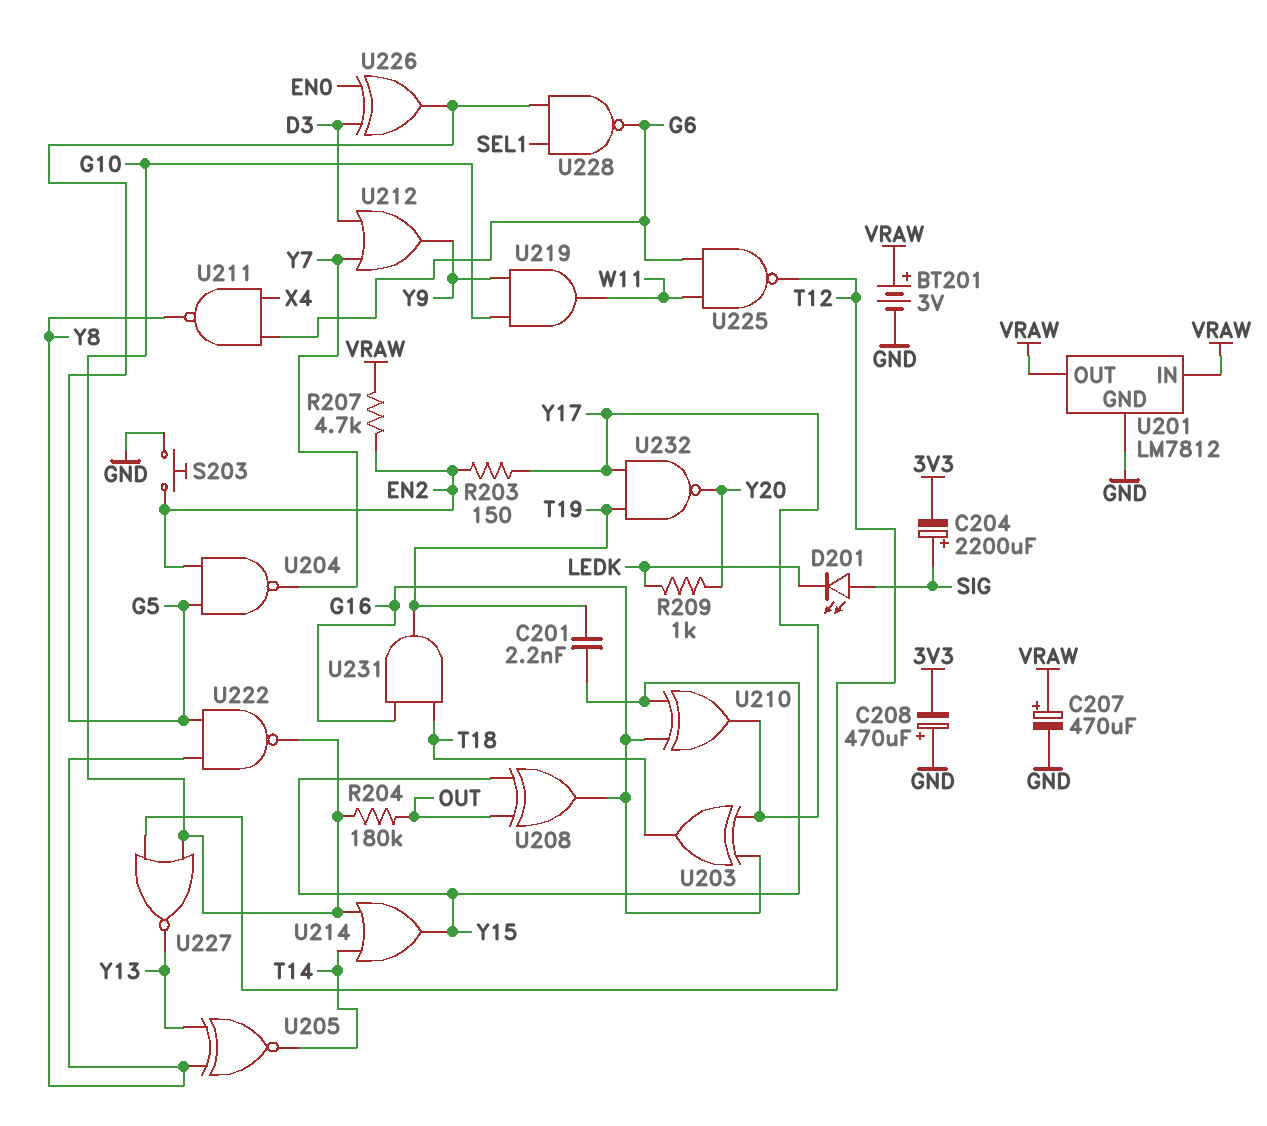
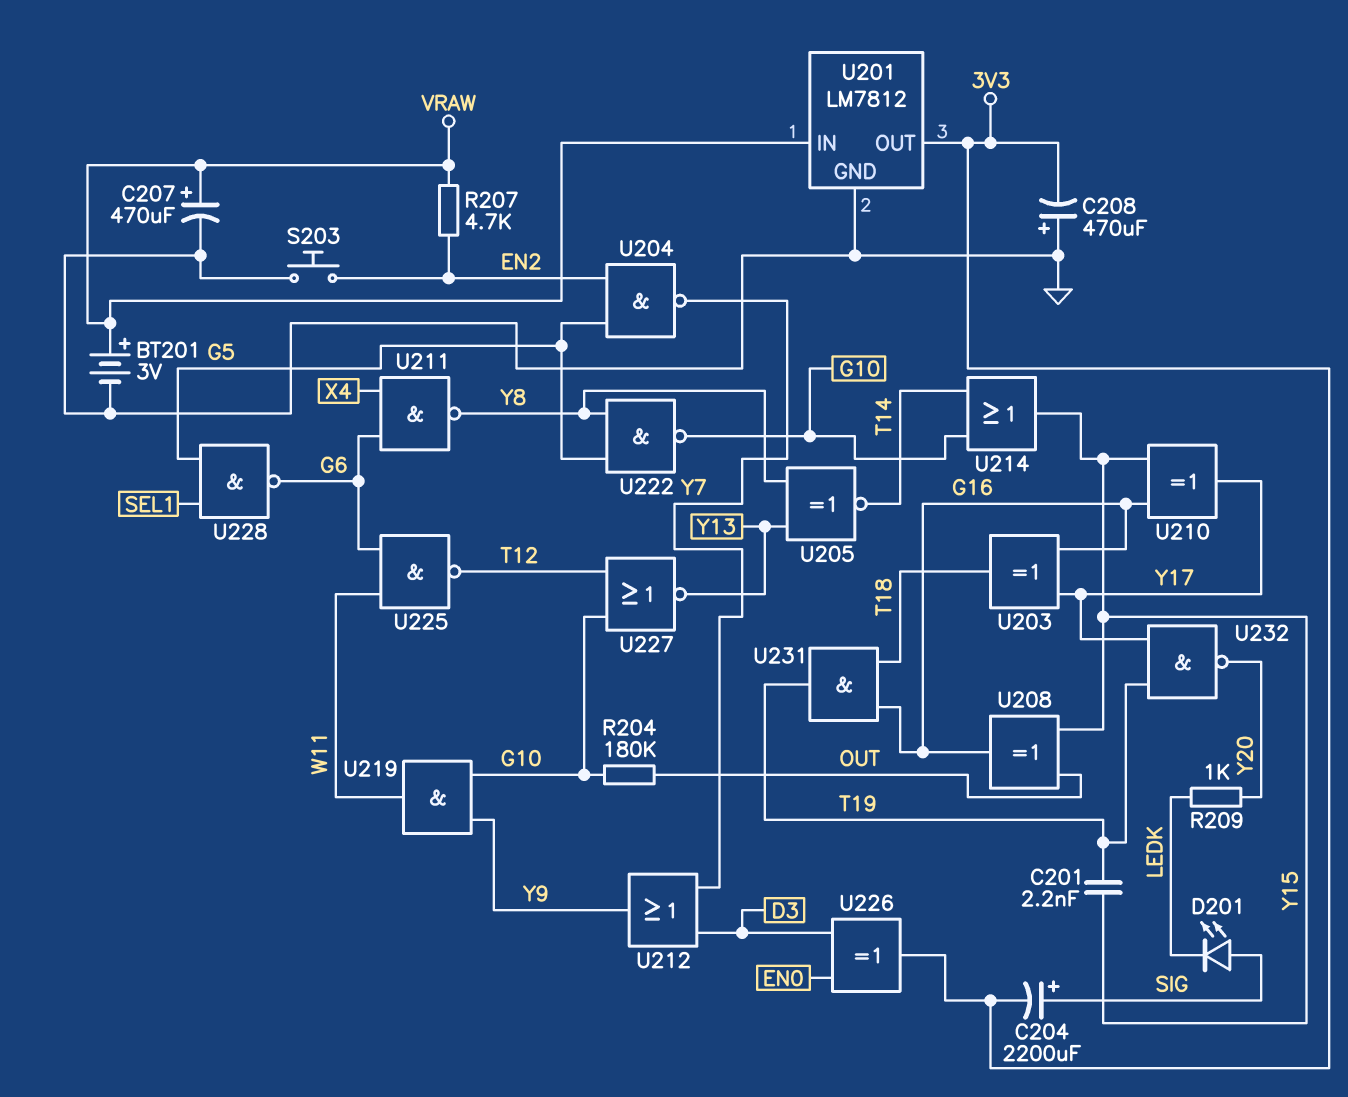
R203: 150 (EN2, Y17) -> none
U201 pin OUT: VRAW -> 3V3
U226: XOR (in D3, in EN0, out G5) -> XOR (in D3, in EN0, out 3V3)

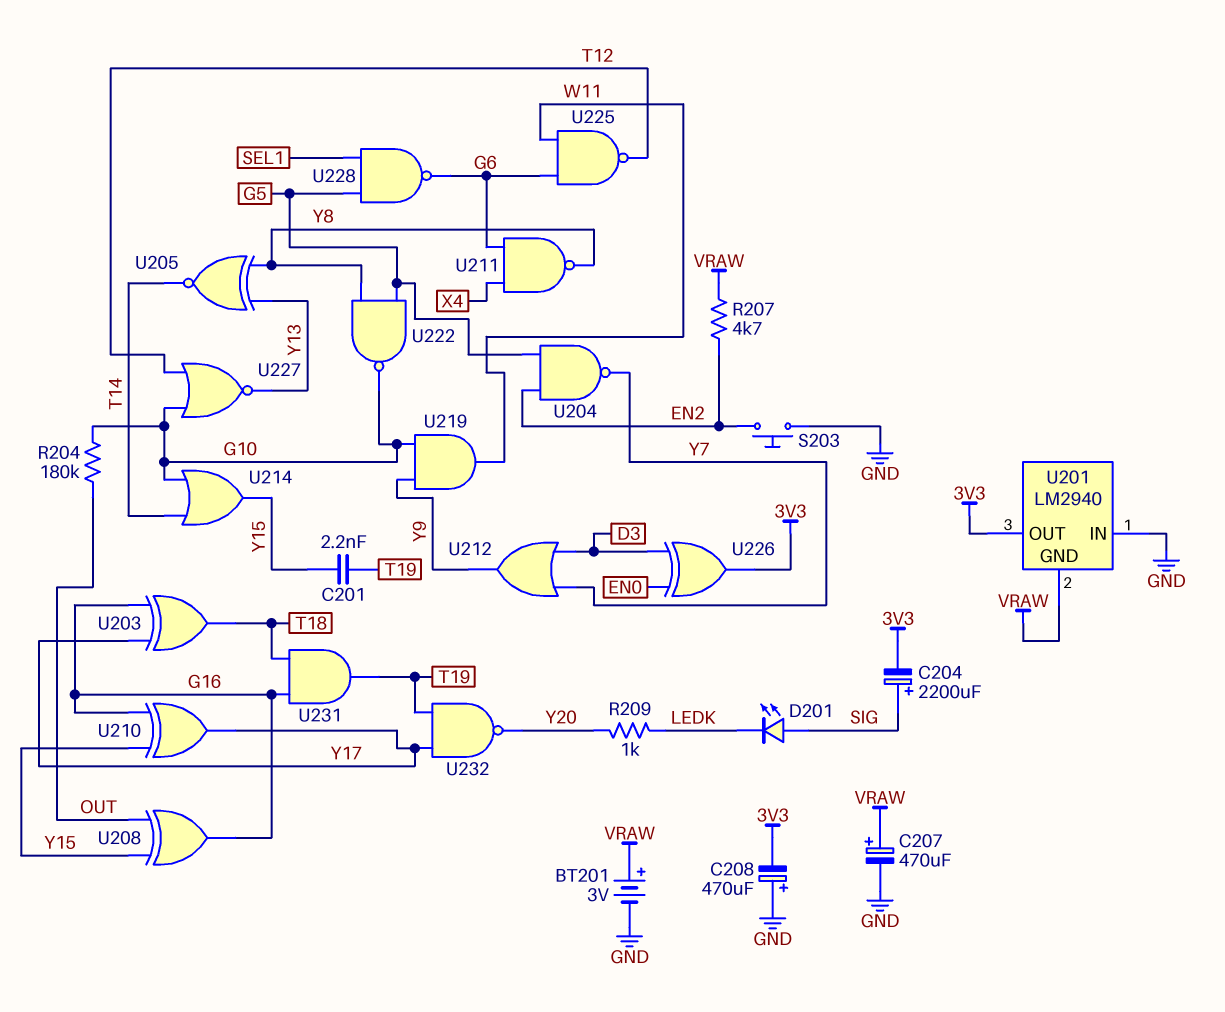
U201: LM7812 -> LM2940
U201 pin GND: GND -> VRAW
U201 pin IN: VRAW -> GND

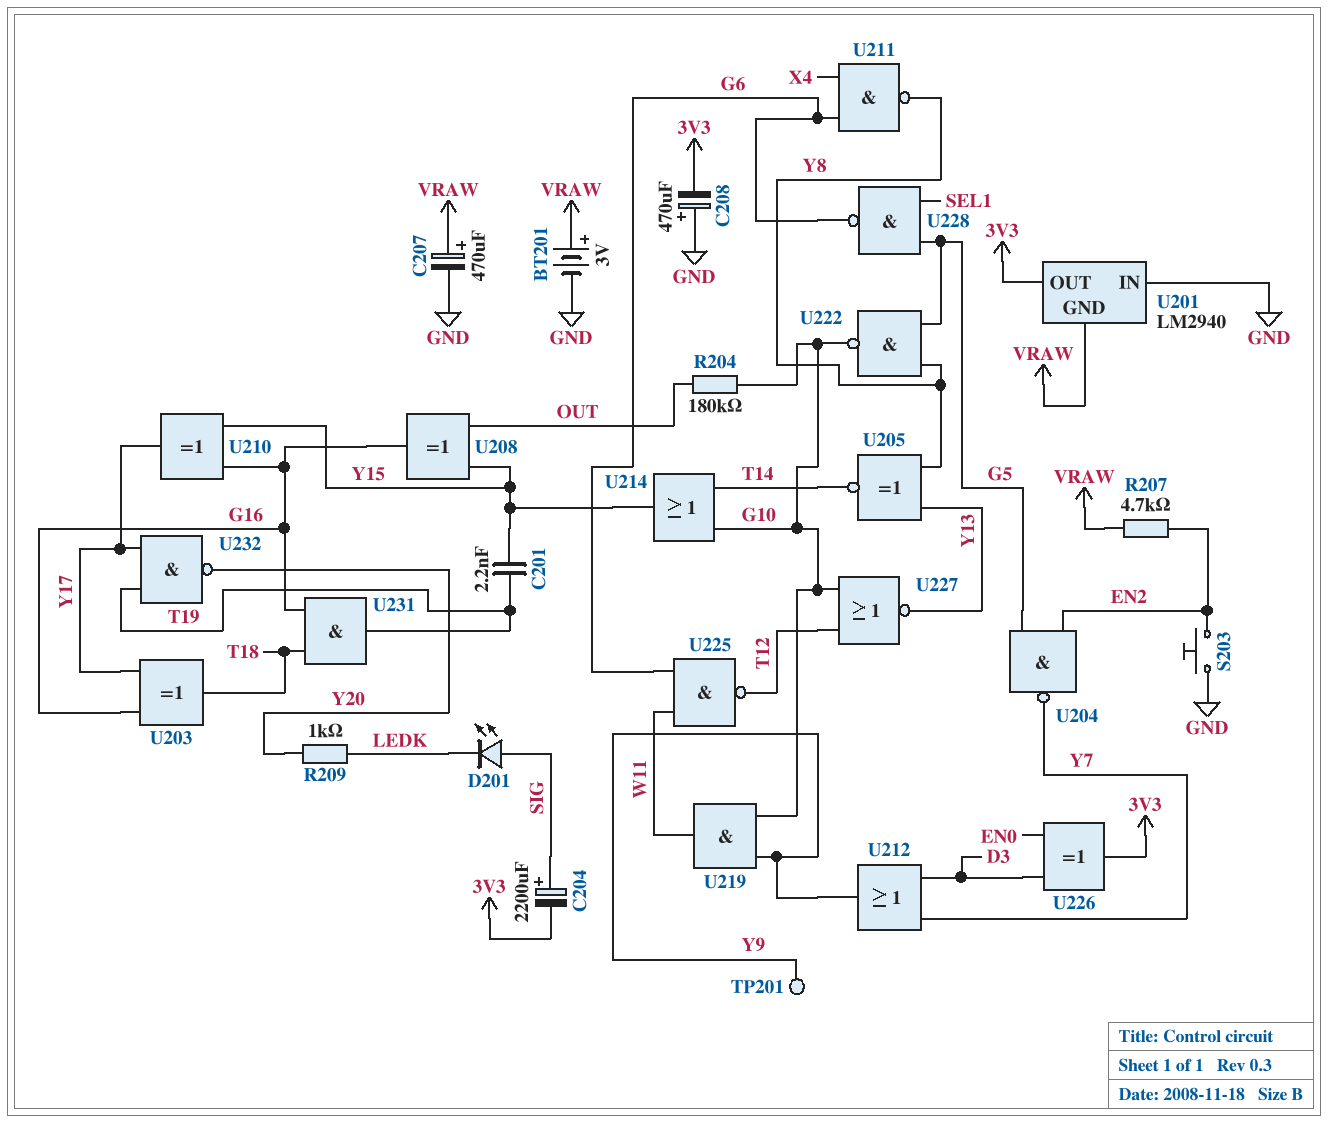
TP201: none -> test point (Y9)

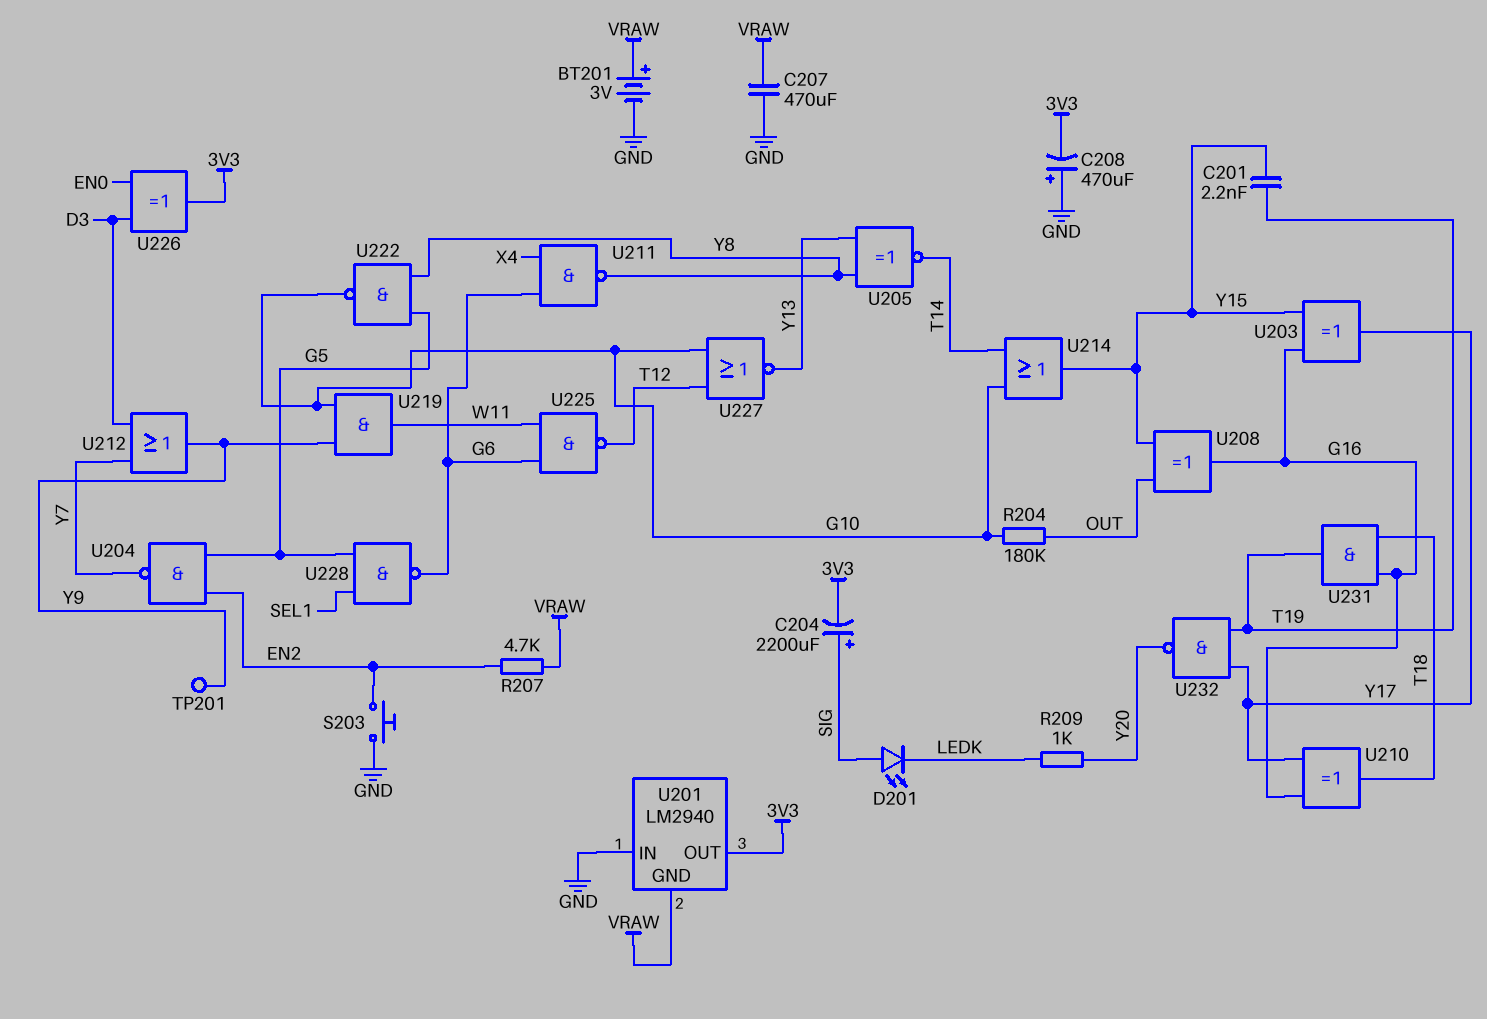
C207: 470uF (plus VRAW, minus GND) -> 470uF (GND, VRAW)
U203: XOR (in G16, in Y17, out T18) -> XOR (in G16, in Y15, out Y17)
U210: XOR (in G16, in Y15, out Y17) -> XOR (in G16, in Y17, out T18)

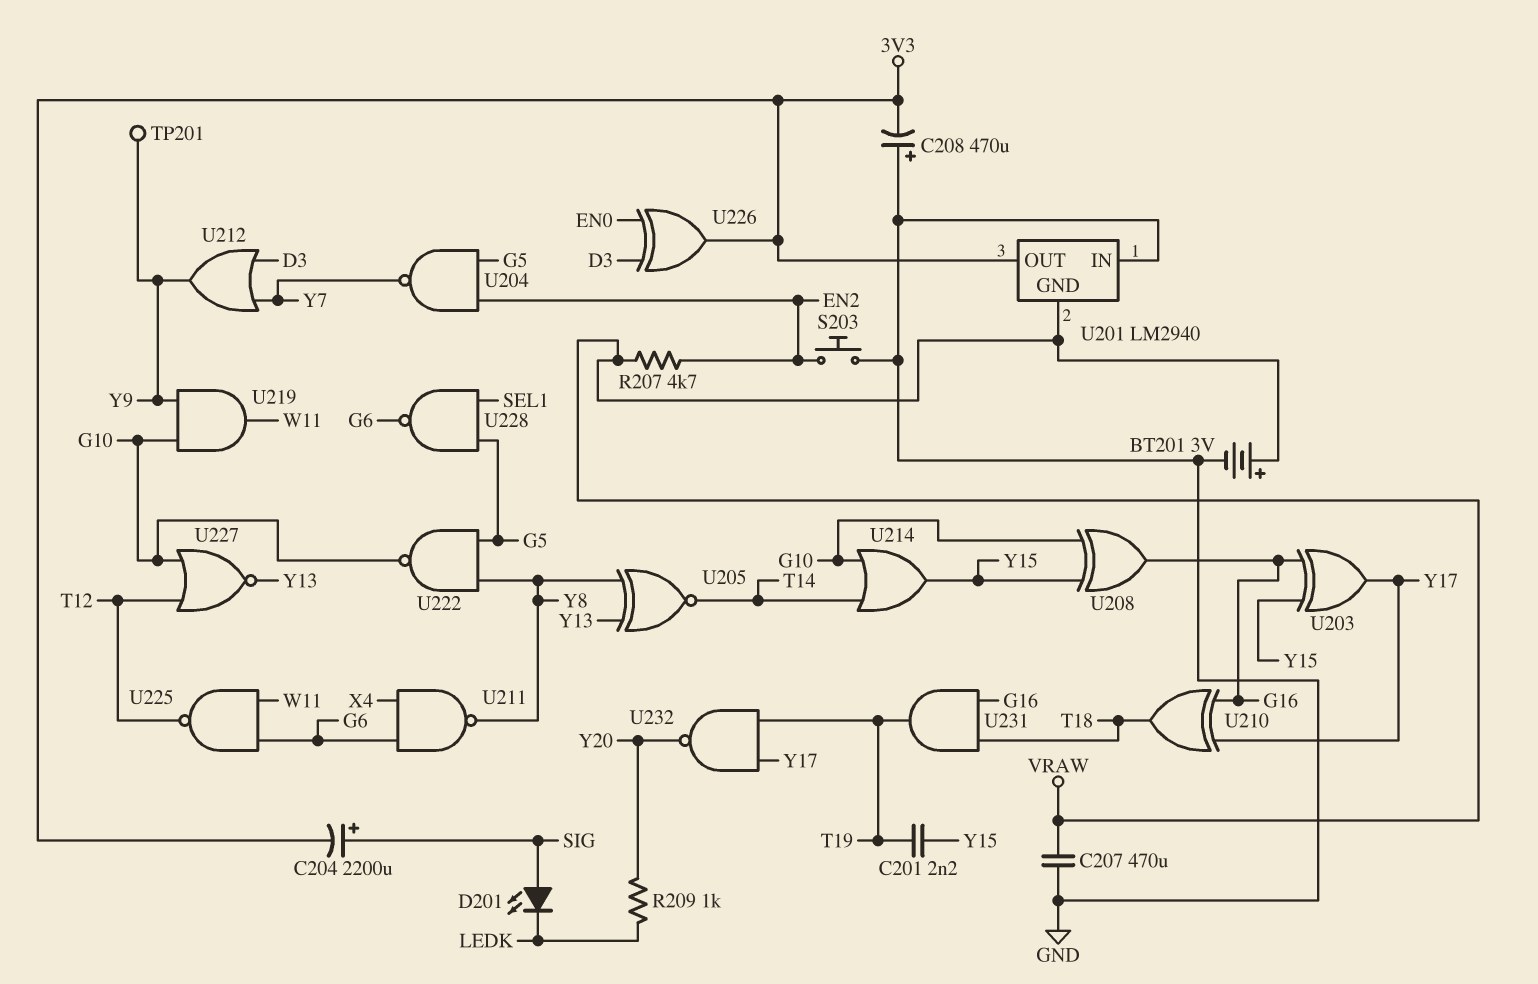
R204: 180k (G10, OUT) -> none
U208: XOR (in OUT, in Y15, out G16) -> XOR (in G10, in Y15, out G16)

